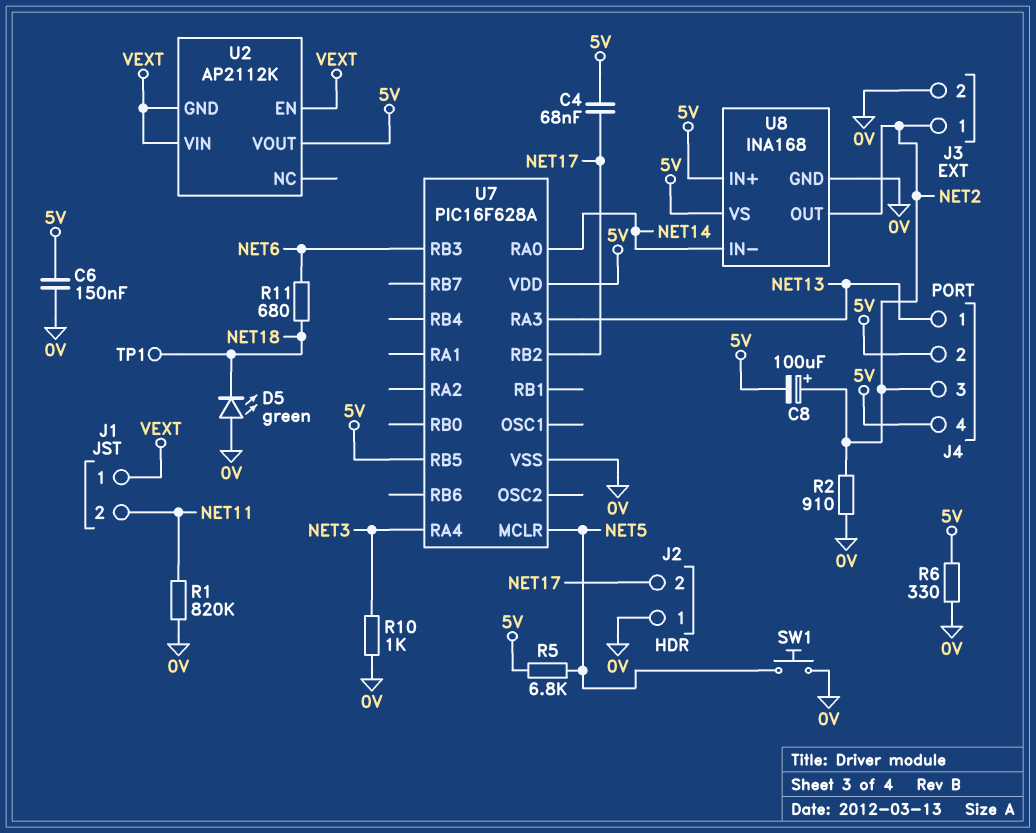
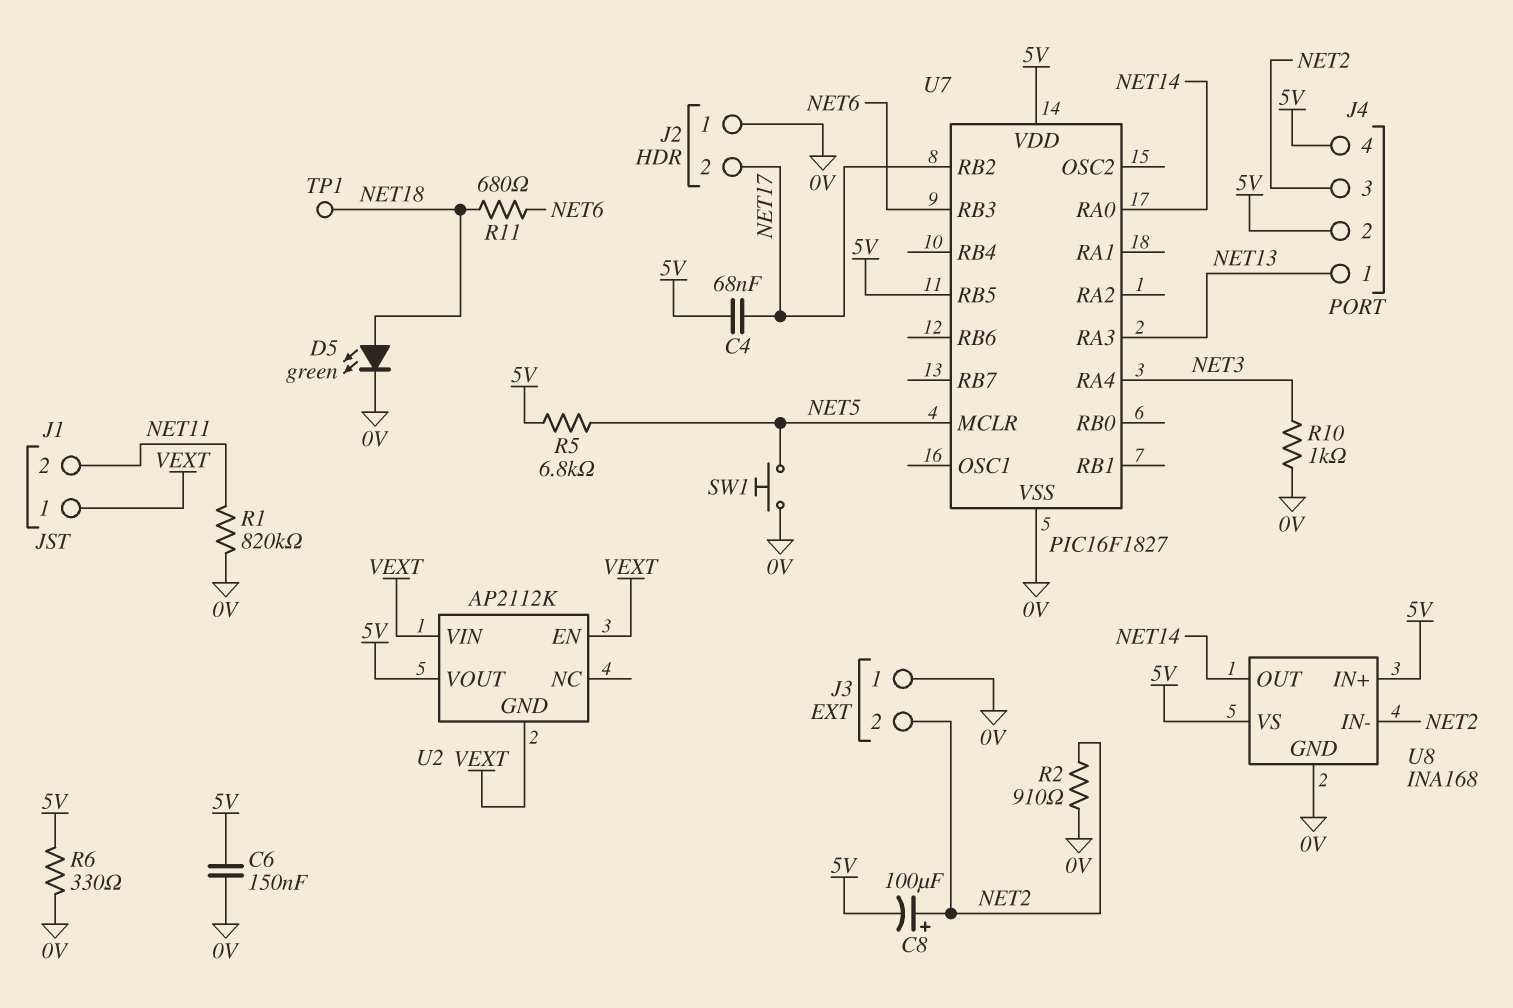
D5: LED green (A 0V, K NET18) -> LED green (A NET18, K 0V)
J3 pin 1: NET2 -> 0V
J3 pin 2: 0V -> NET2
U7: PIC16F628A -> PIC16F1827
U8 pin IN-: NET14 -> NET2
U8 pin OUT: NET2 -> NET14

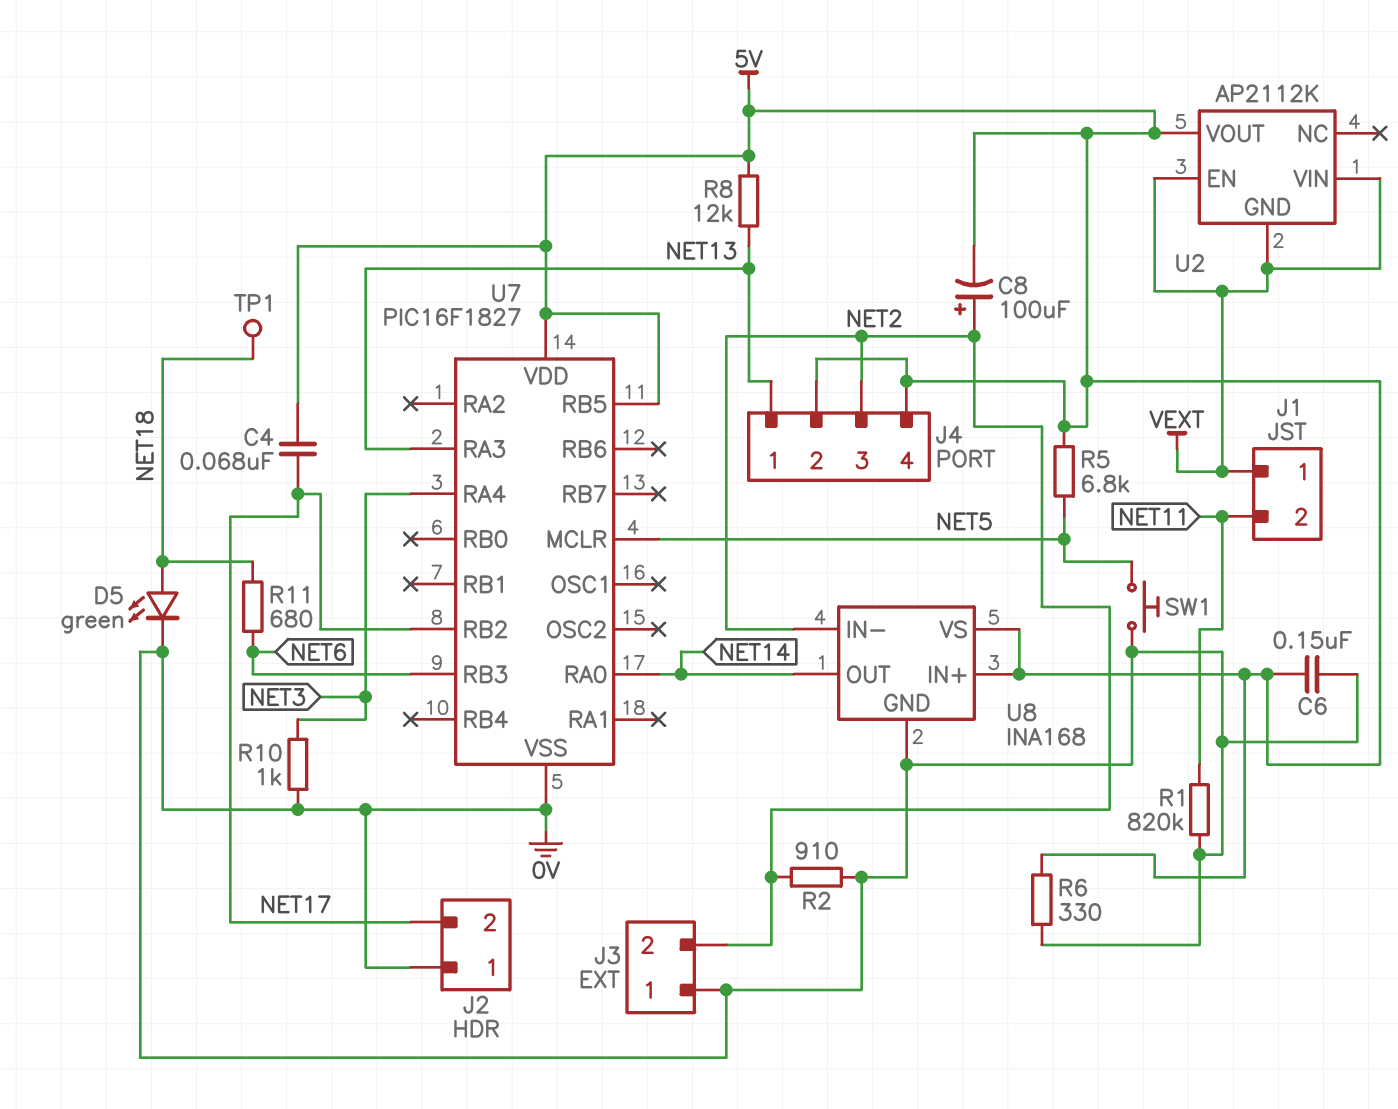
R8: none -> 12k (5V, NET13)

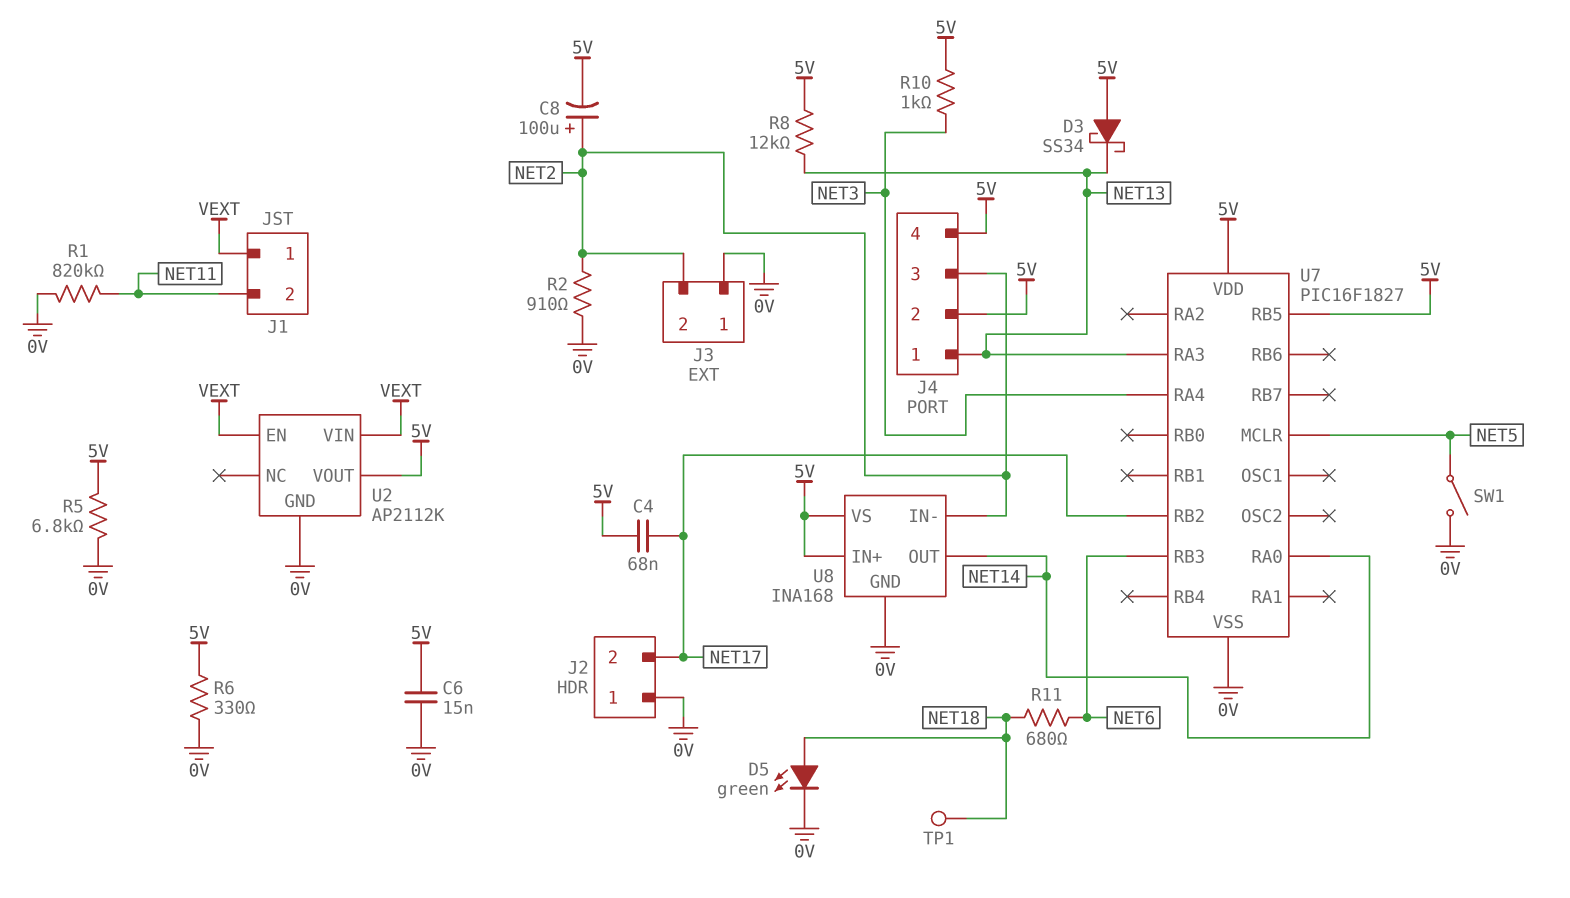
C6: 150nF (0V, 5V) -> 15nF (0V, 5V)
D3: none -> schottky SS34 (A 5V, K NET13)
R5: 6.8k (5V, NET5) -> 6.8k (0V, 5V)
R10: 1k (0V, NET3) -> 1k (5V, NET3)
SW1: button (0V, NET5) -> switch (0V, NET5)
U2 pin GND: VEXT -> 0V

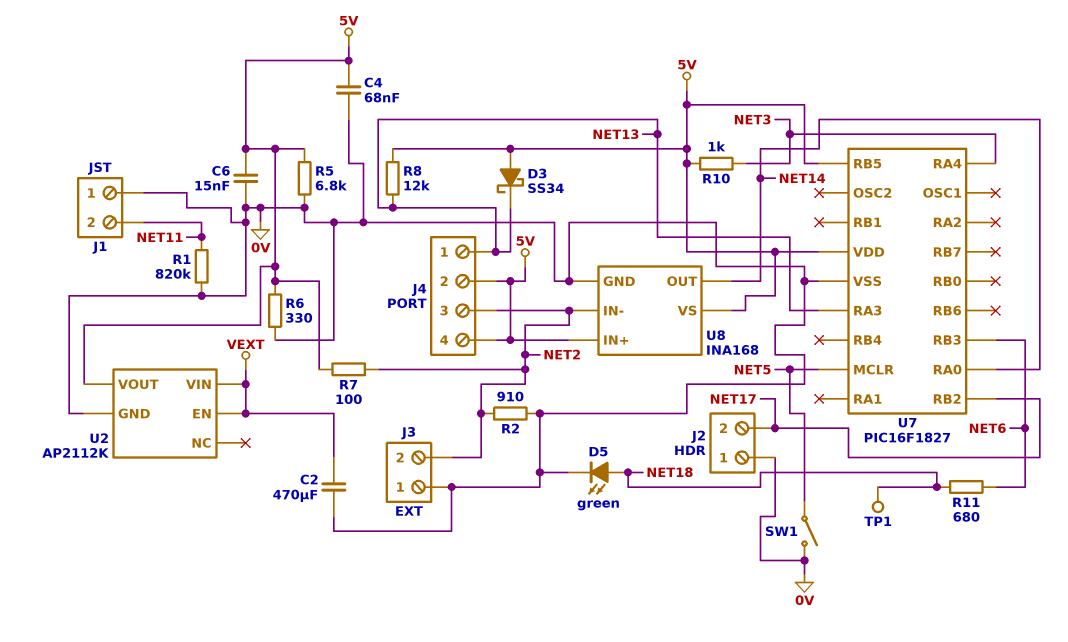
C2: none -> 470uF (0V, VEXT)
C4: 68nF (5V, NET17) -> 68nF (0V, 5V)
C8: 100uF (plus NET2, minus 5V) -> none
J1 pin 1: VEXT -> 0V
R7: none -> 100 (5V, NET2)

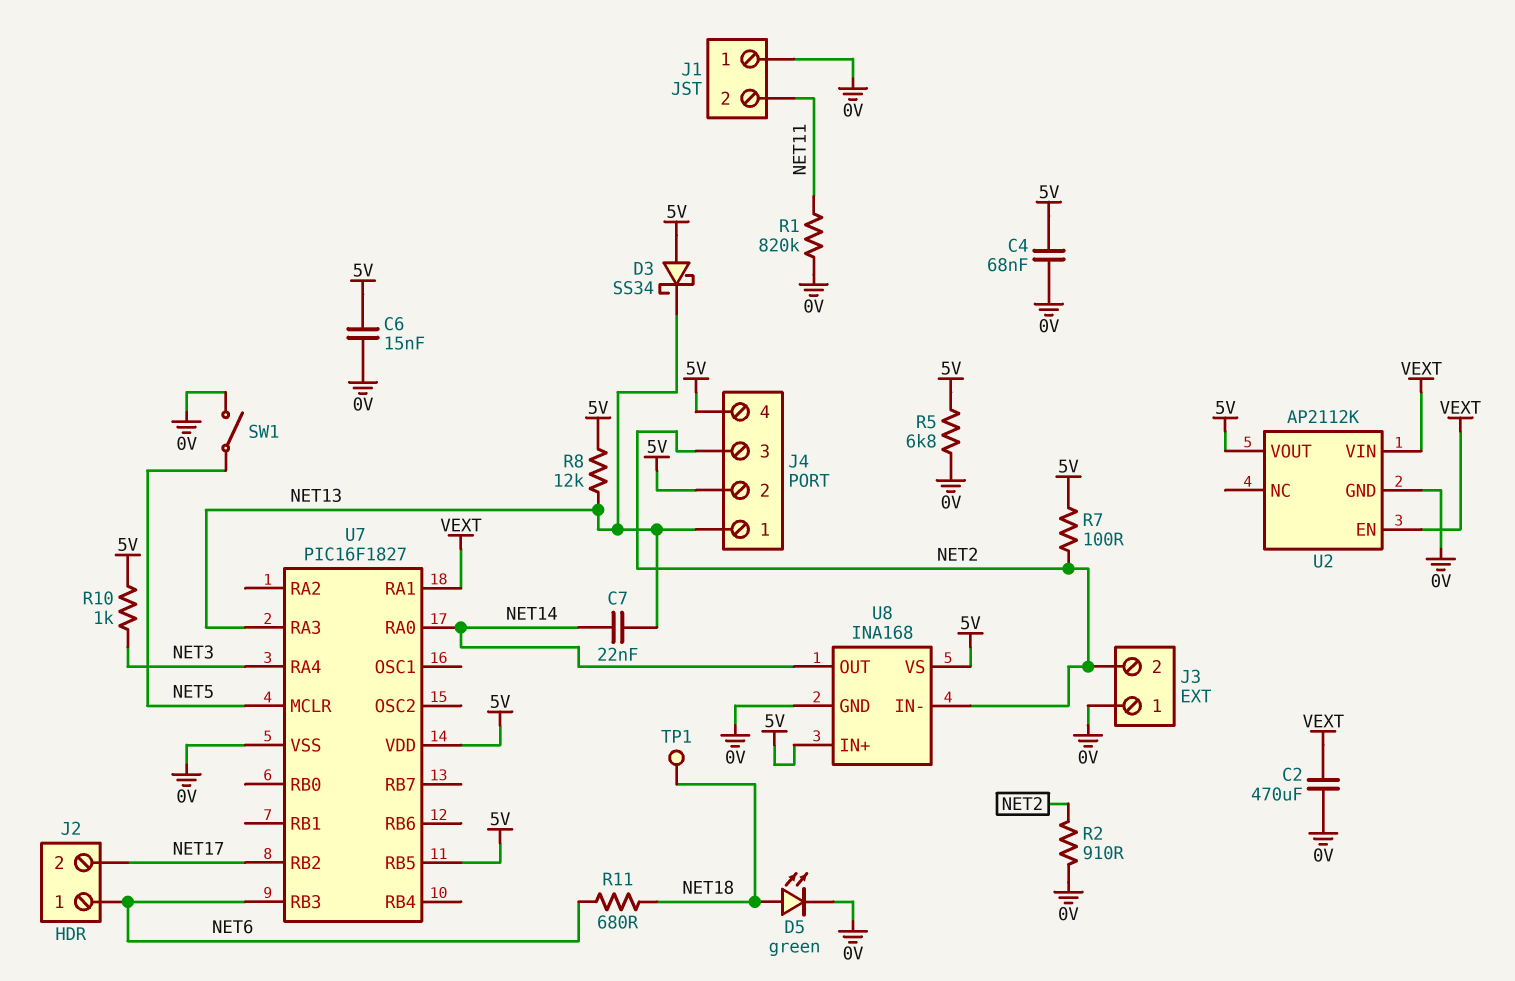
C7: none -> 22nF (NET13, NET14)
J2 pin 1: 0V -> NET6
R6: 330 (0V, 5V) -> none
U7 pin RA1: none -> VEXT

